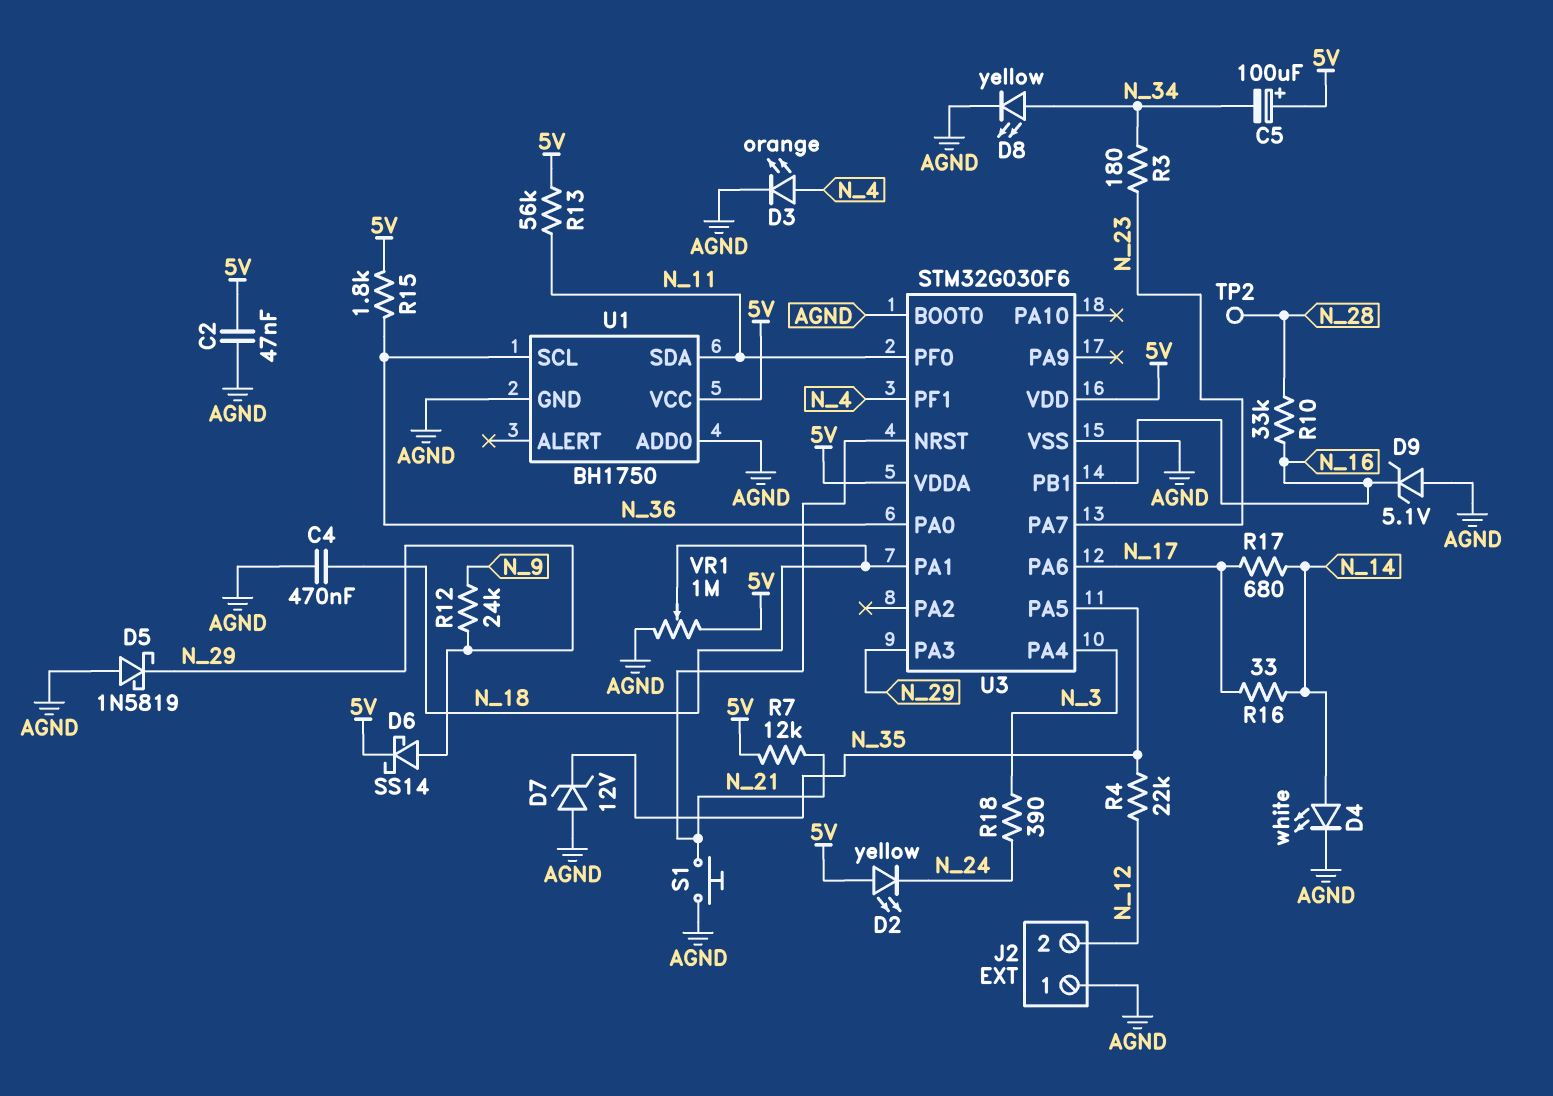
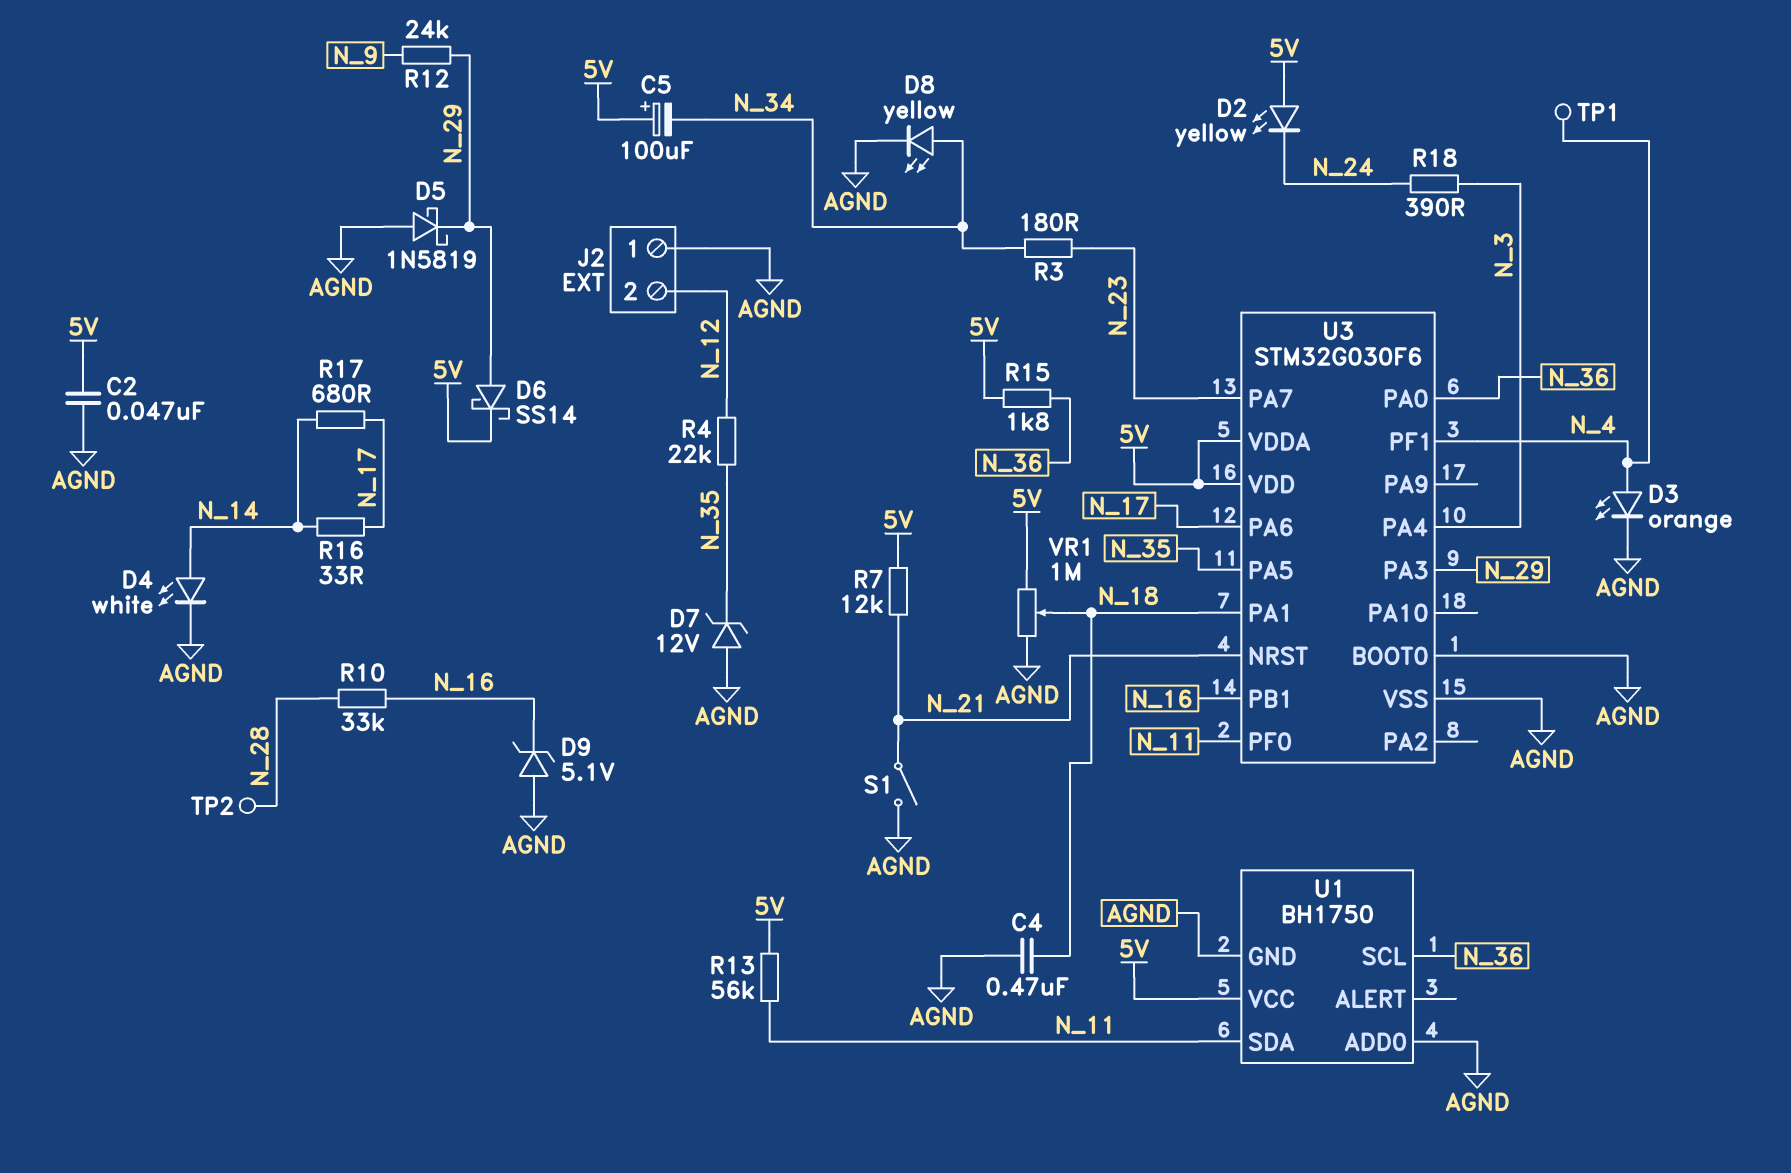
S1: button (AGND, N_21) -> switch (AGND, N_21)
TP1: none -> test point (N_4)

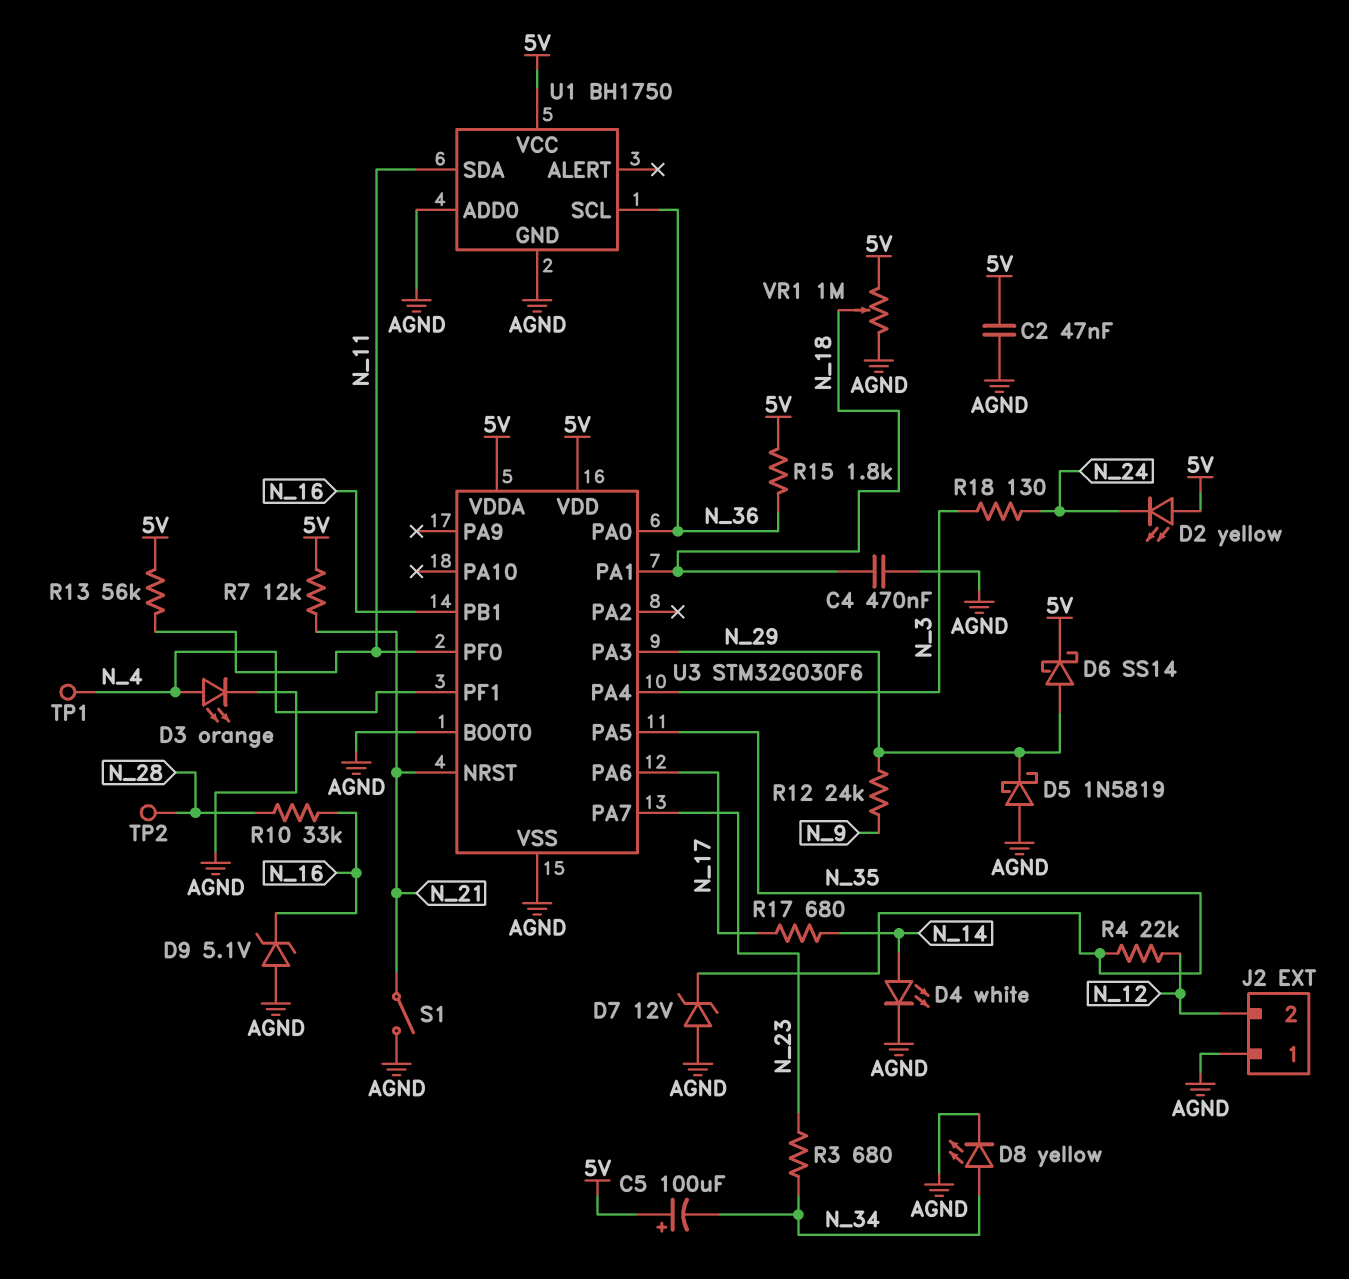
R3: 180 (N_23, N_34) -> 680 (N_23, N_34)
R16: 33 (N_14, N_17) -> none
R18: 390 (N_3, N_24) -> 130 (N_3, N_24)

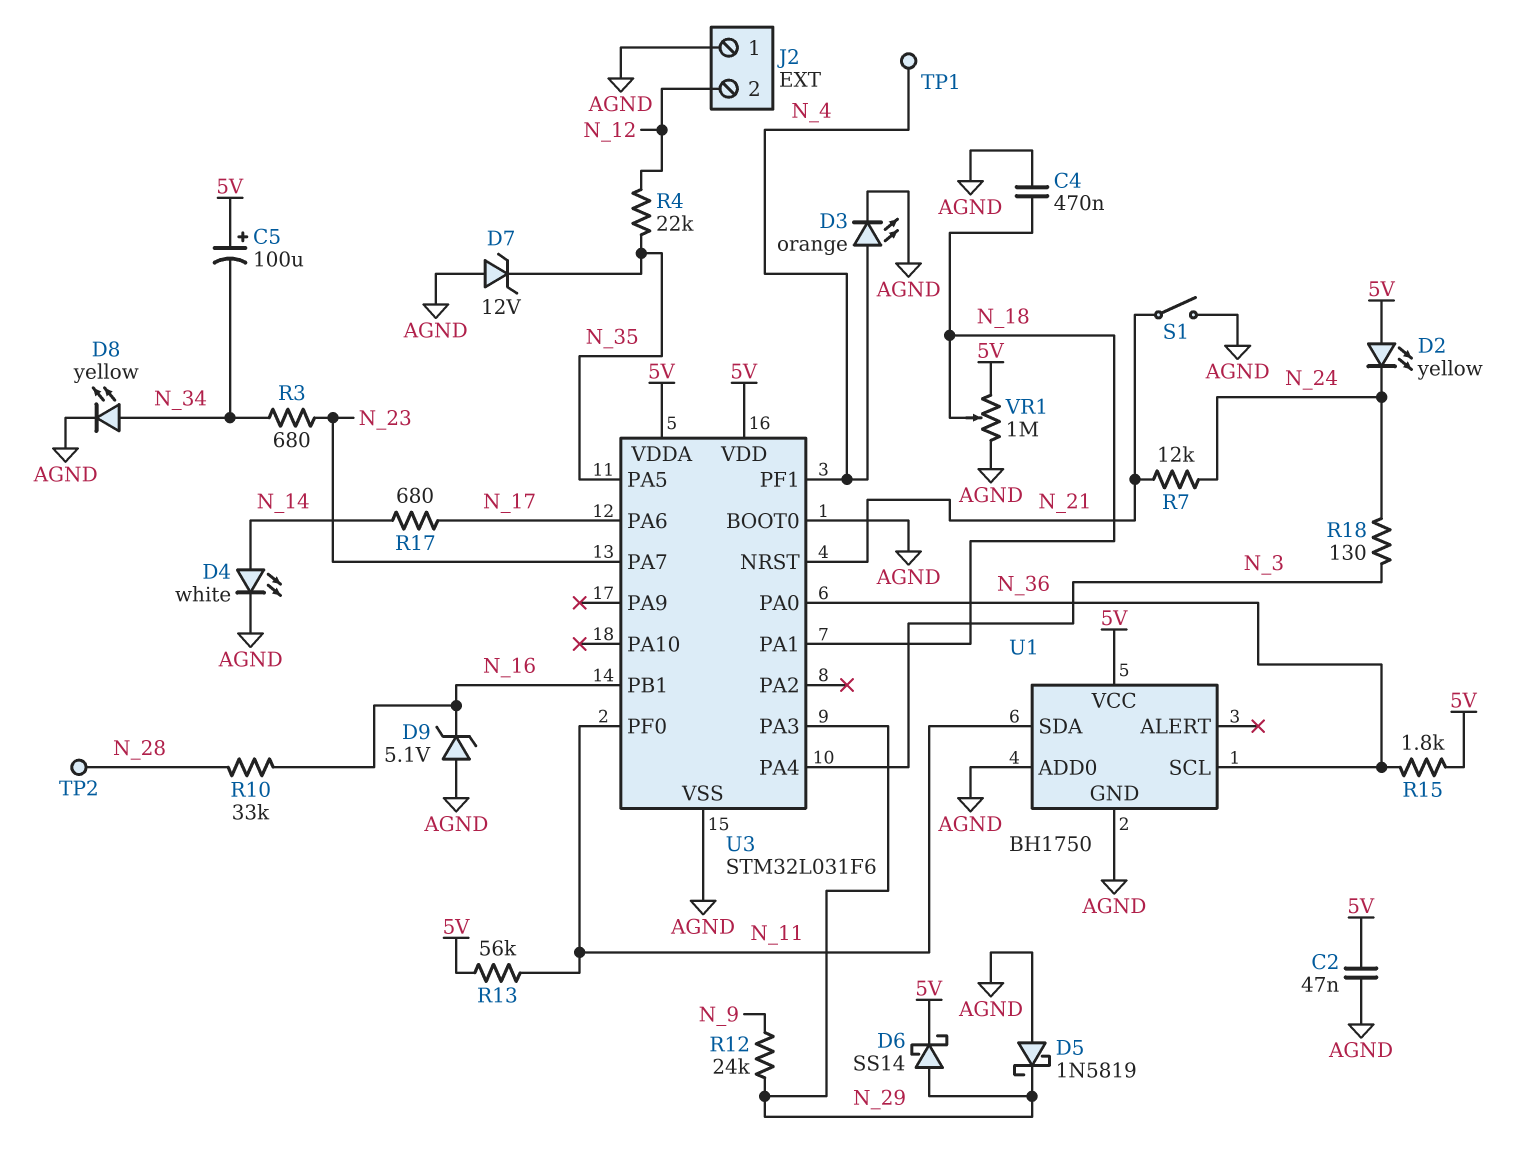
R7: 12k (5V, N_21) -> 12k (N_21, N_24)
U3: STM32G030F6 -> STM32L031F6

